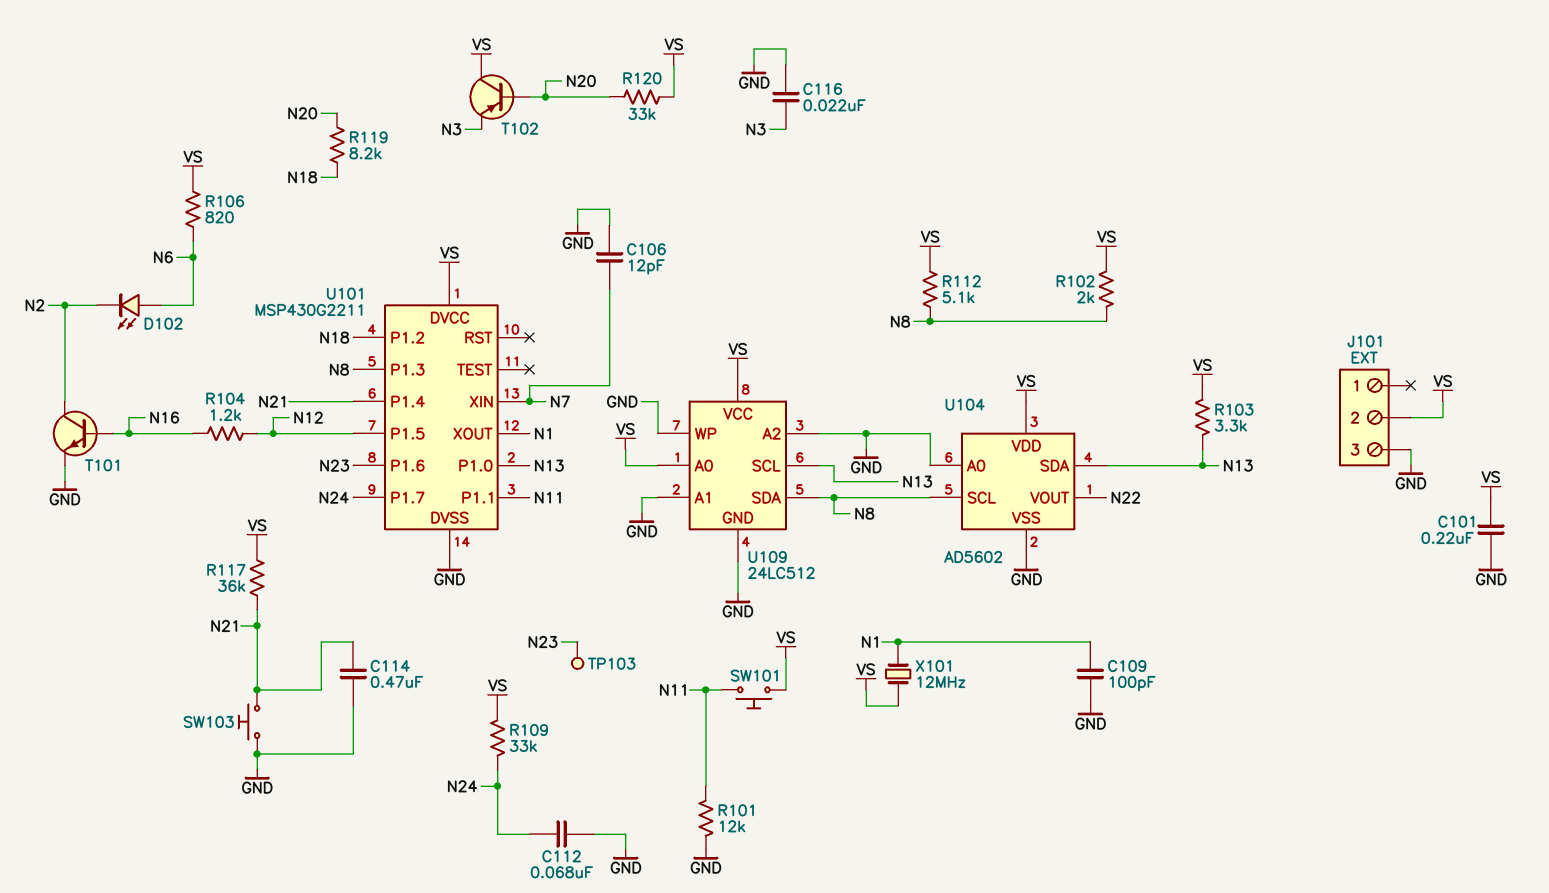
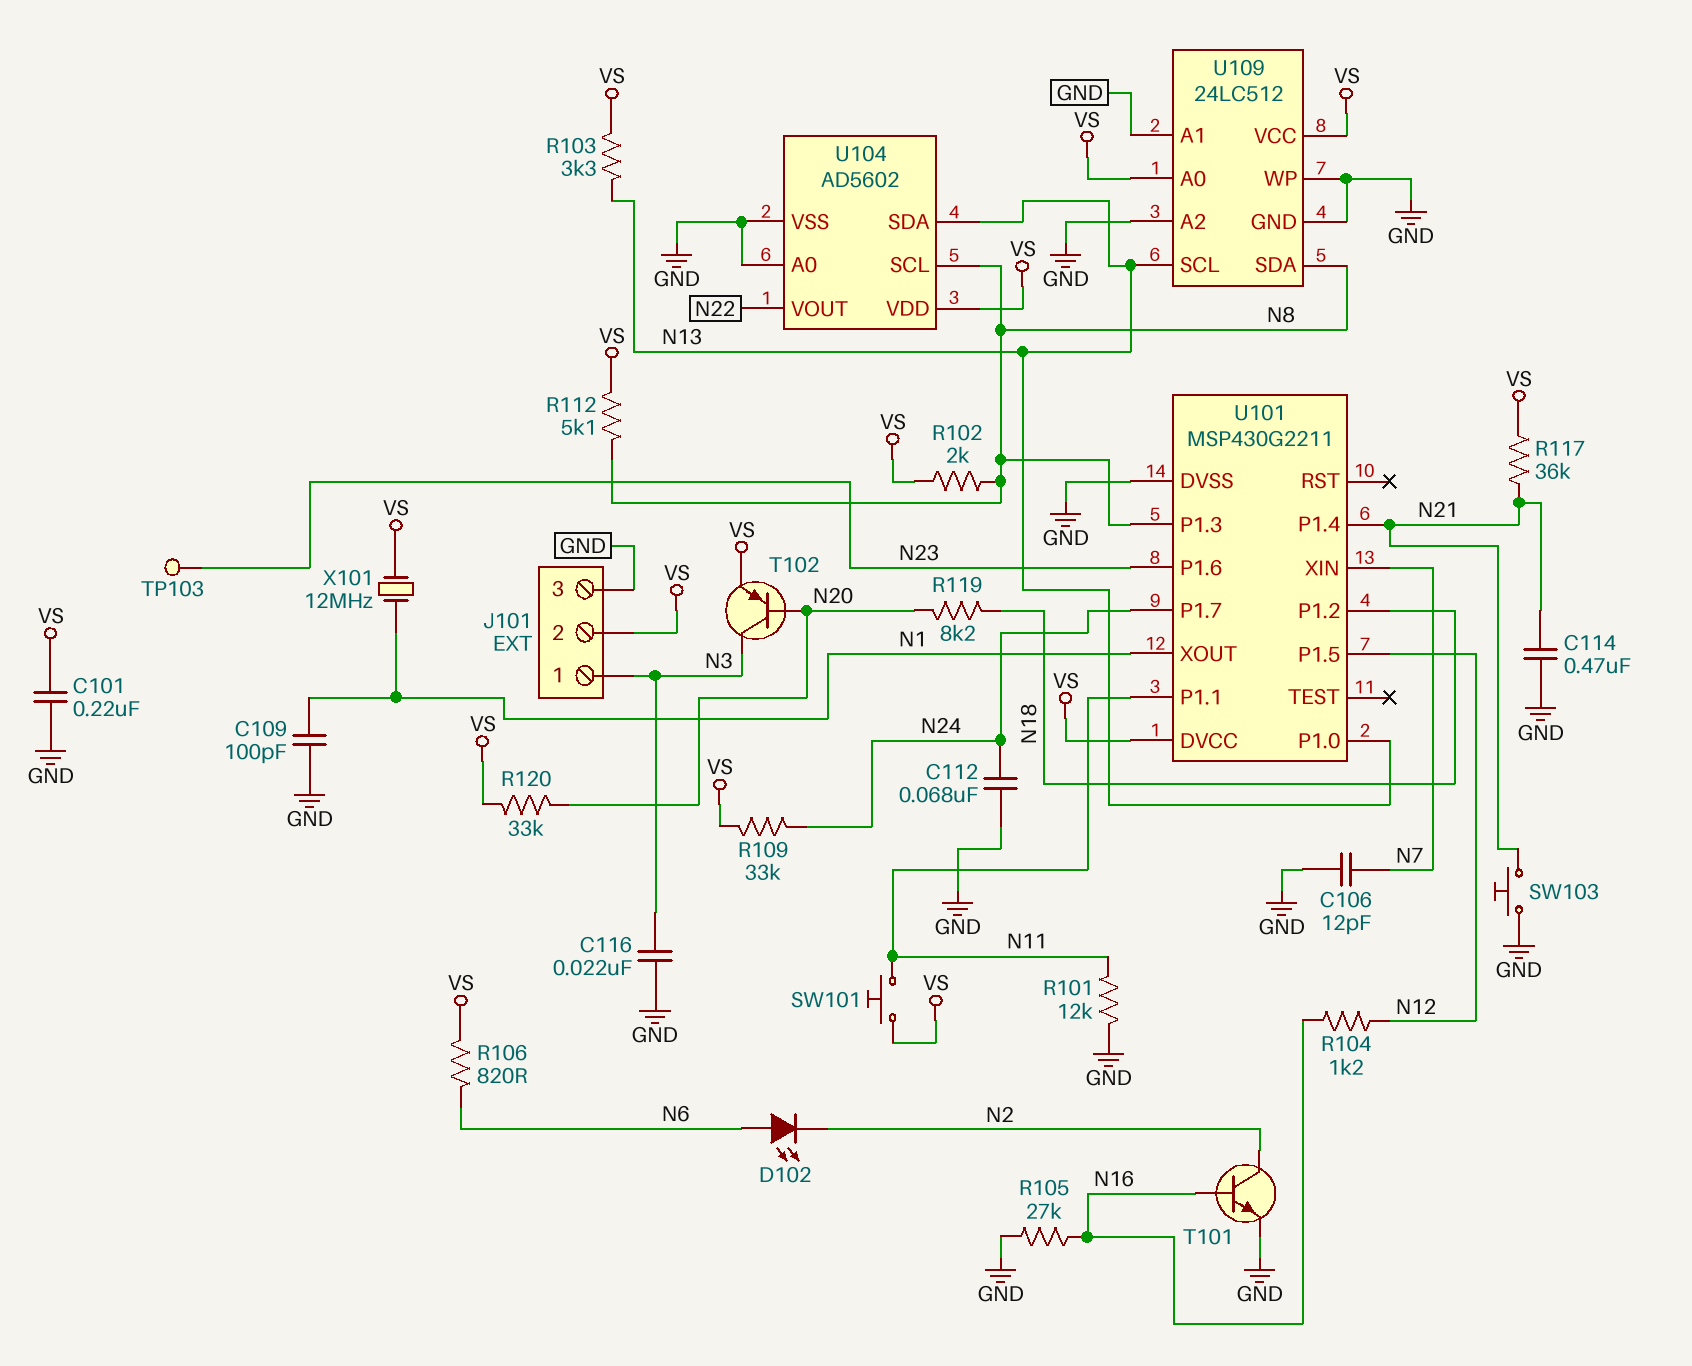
J101 pin 1: none -> N3
R105: none -> 27k (GND, N16)
T102: PNP (B N20, C VS, E N3) -> PNP (B N20, C N3, E VS)

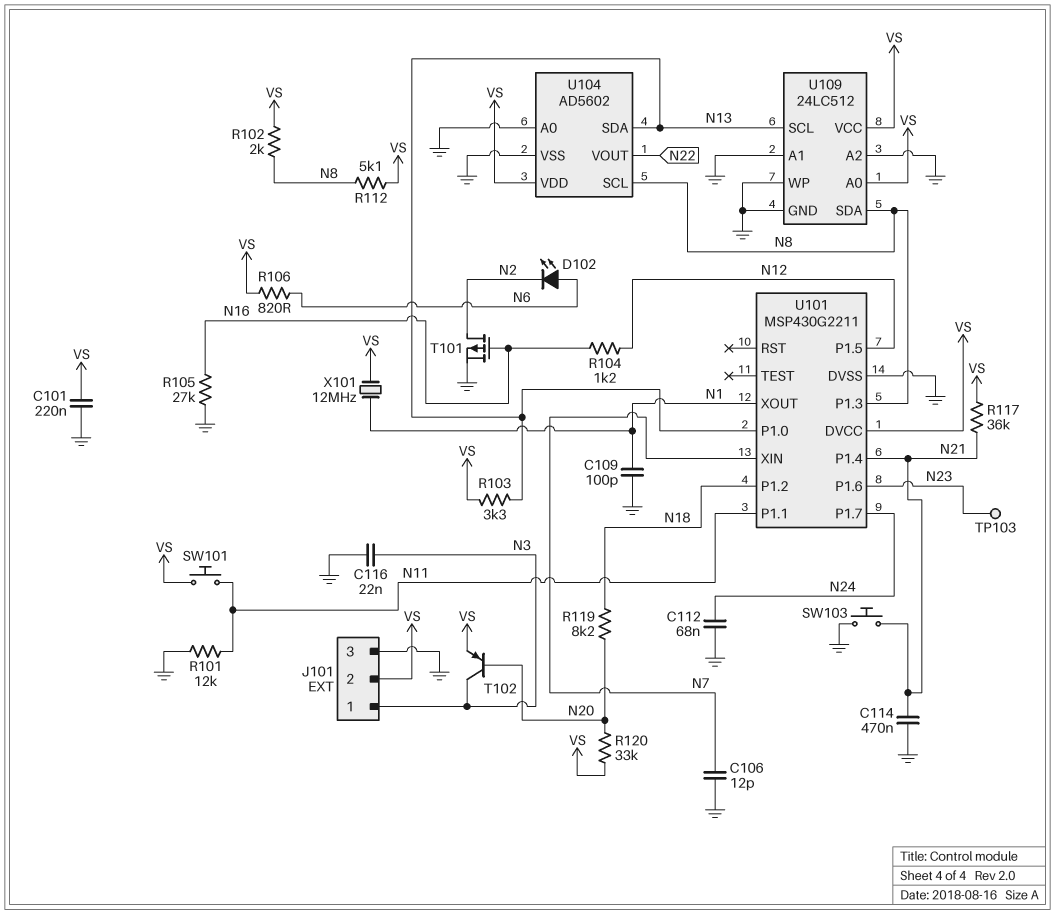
R109: 33k (N24, VS) -> none
T101: NPN (B N16, C N2, E GND) -> PMOS (G N16, D N2, S GND)

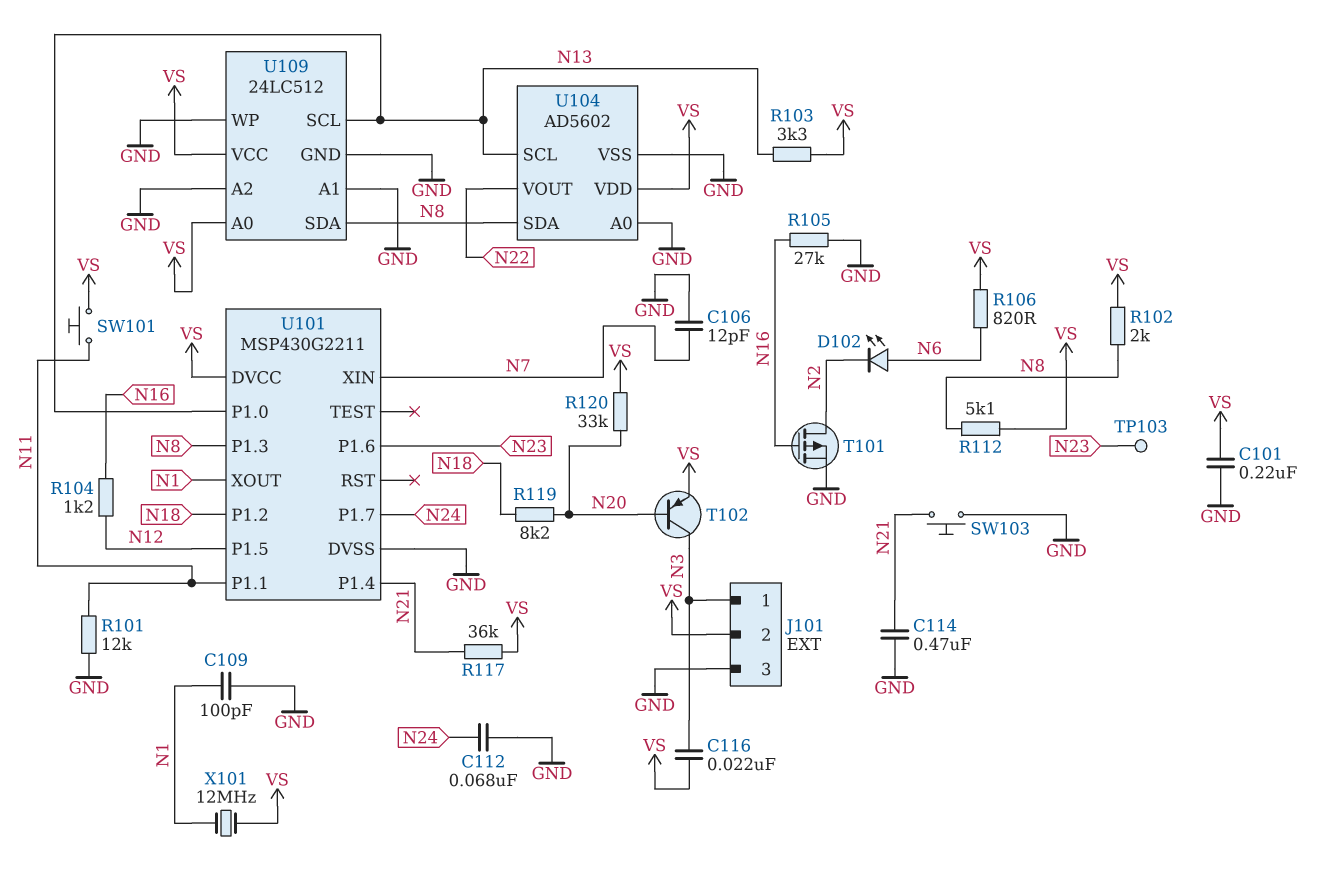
C116: 22nF (GND, N3) -> 22nF (N3, VS)
U104 pin SCL: N8 -> N13
U104 pin SDA: N13 -> N8

